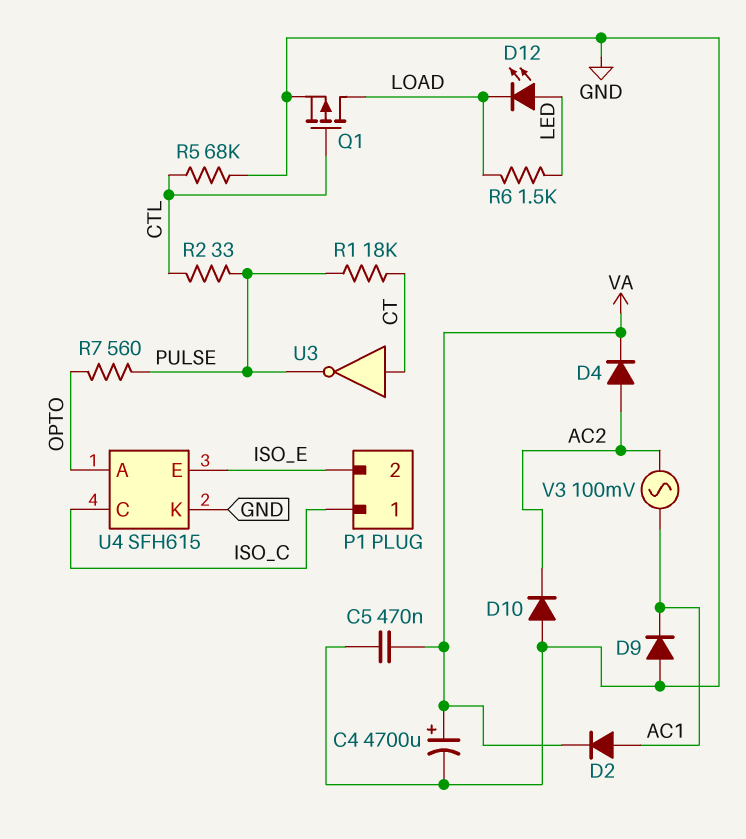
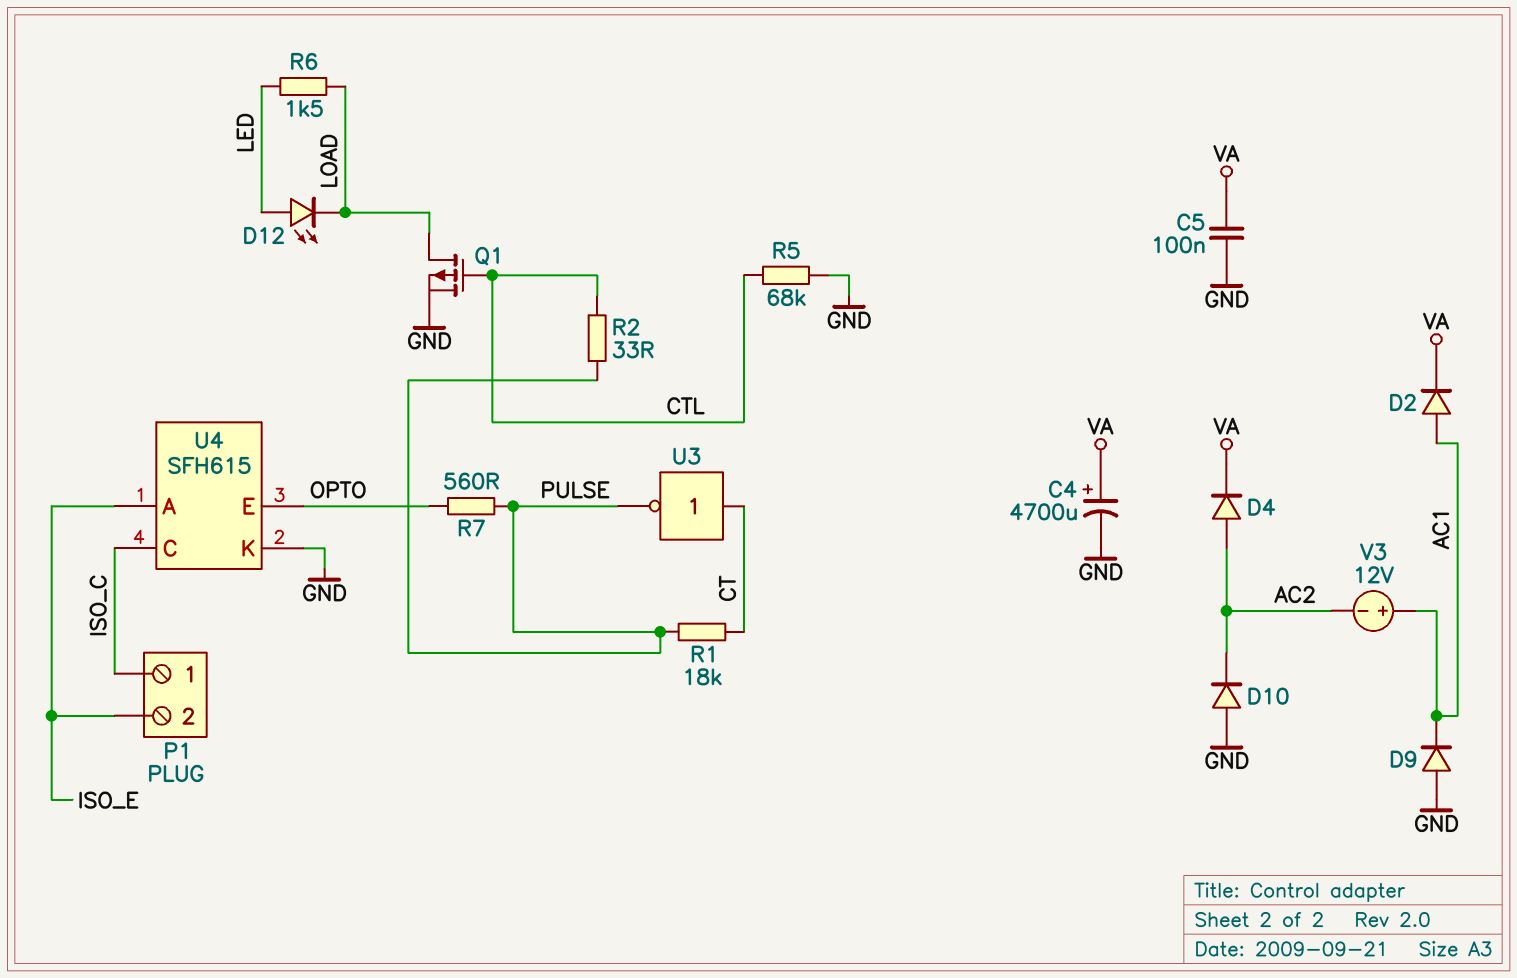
C5: 470nF (GND, VA) -> 100nF (GND, VA)
U4 pin A: OPTO -> ISO_E
U4 pin E: ISO_E -> OPTO
V3: AC 100mV (AC1, AC2) -> 12V (plus AC1, minus AC2)

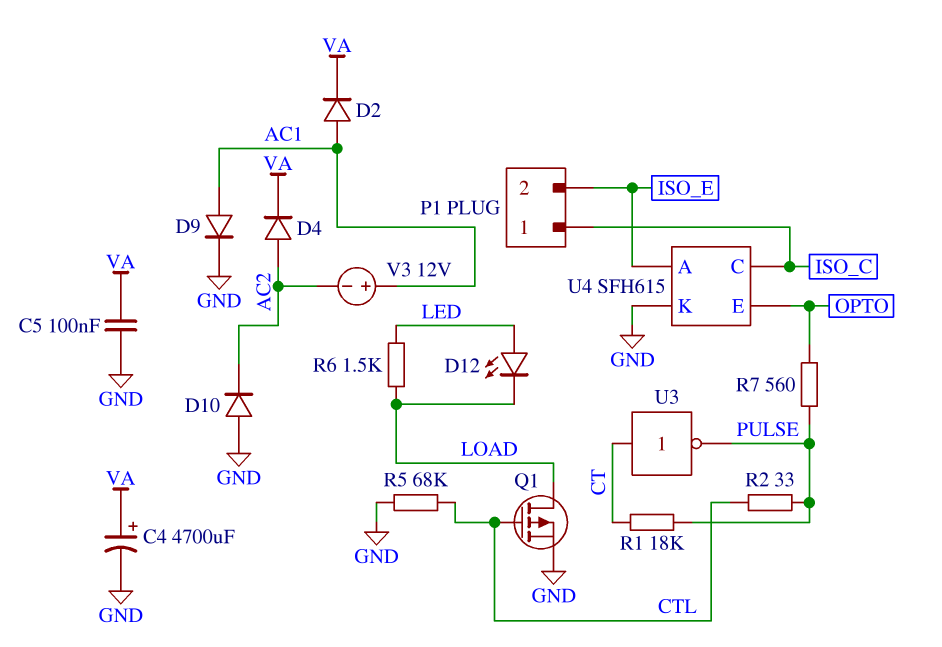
D9: diode (A GND, K AC1) -> diode (A AC1, K GND)

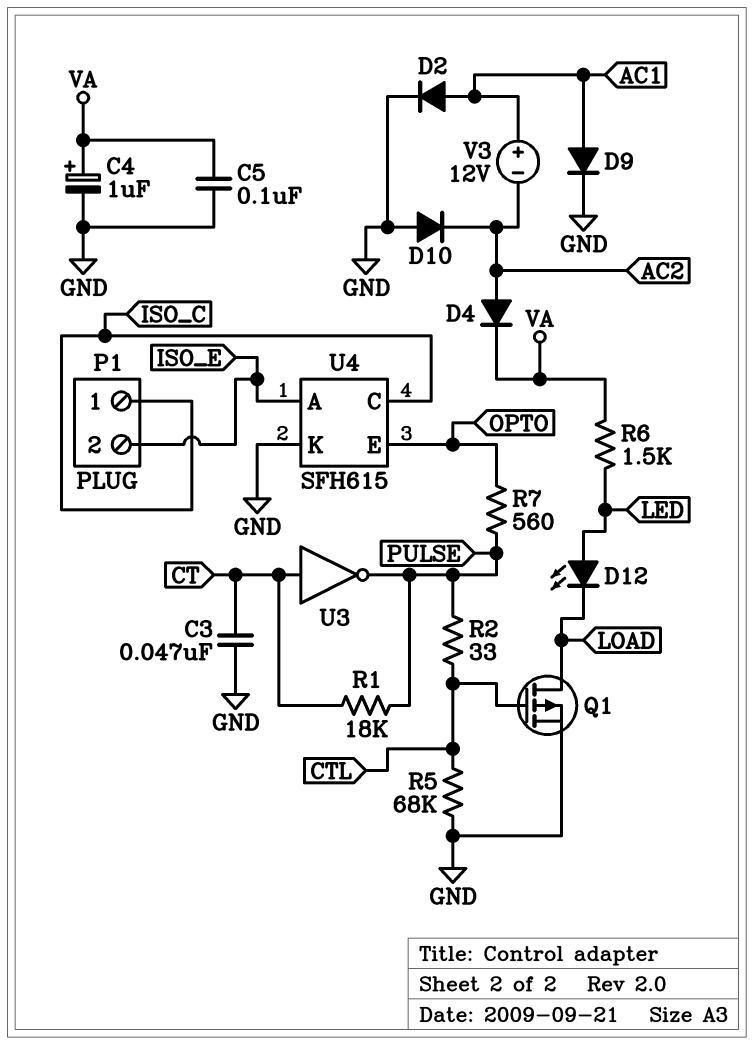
C3: none -> 47nF (CT, GND)
C4: 4700uF (plus VA, minus GND) -> 1uF (plus VA, minus GND)
D2: diode (A AC1, K VA) -> diode (A AC1, K GND)
R6: 1.5k (LED, LOAD) -> 1.5k (LED, VA)

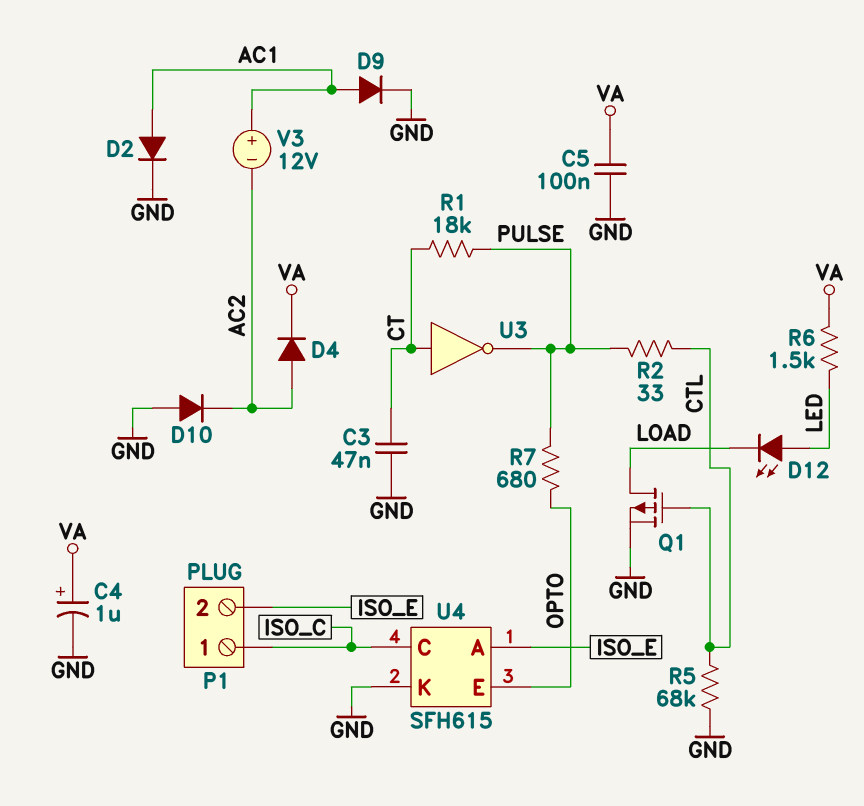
R7: 560 (OPTO, PULSE) -> 680 (OPTO, PULSE)

